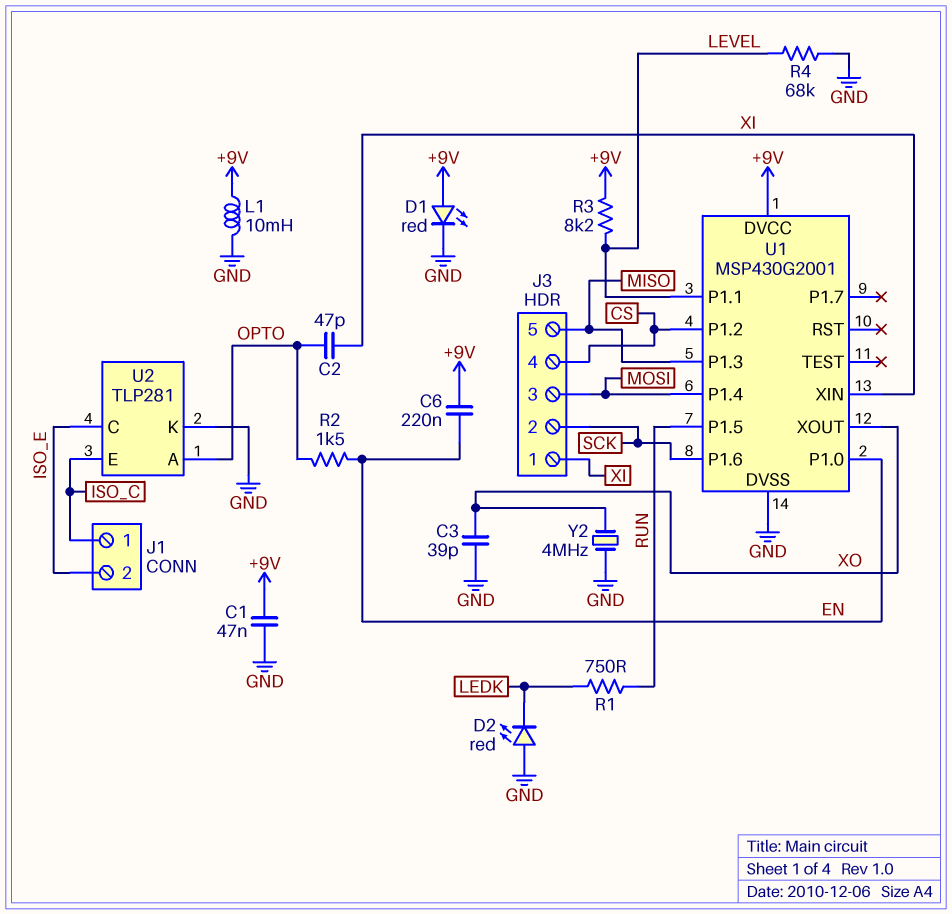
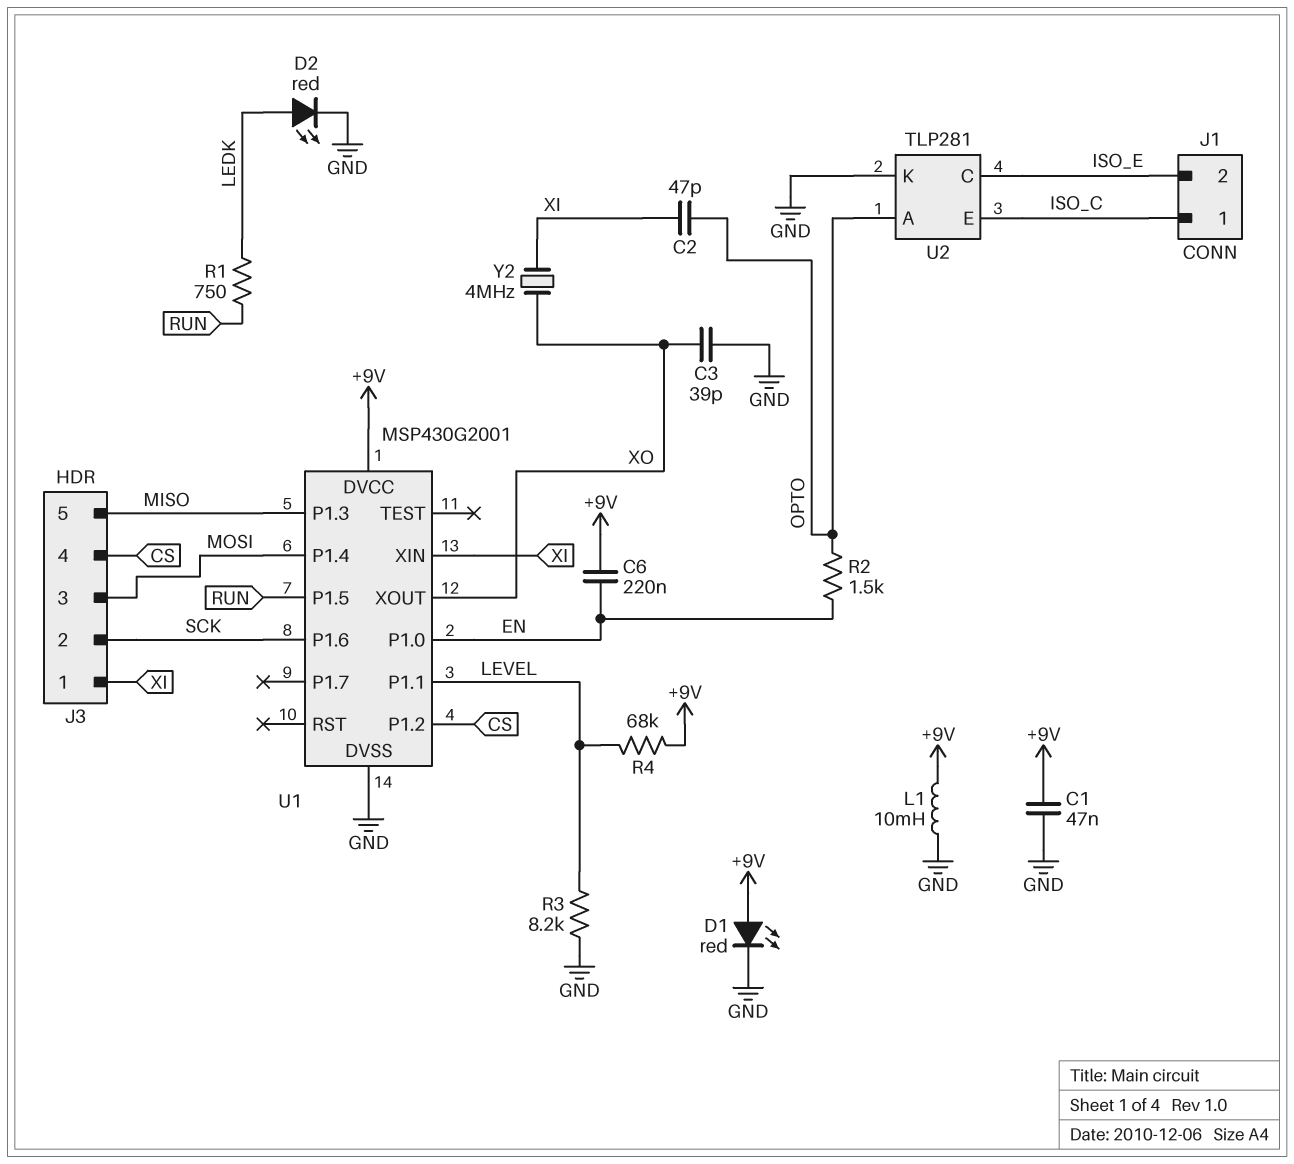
D2: LED red (A GND, K LEDK) -> LED red (A LEDK, K GND)
R3: 8.2k (+9V, LEVEL) -> 8.2k (GND, LEVEL)
R4: 68k (GND, LEVEL) -> 68k (+9V, LEVEL)
Y2: 4MHz (GND, XO) -> 4MHz (XI, XO)

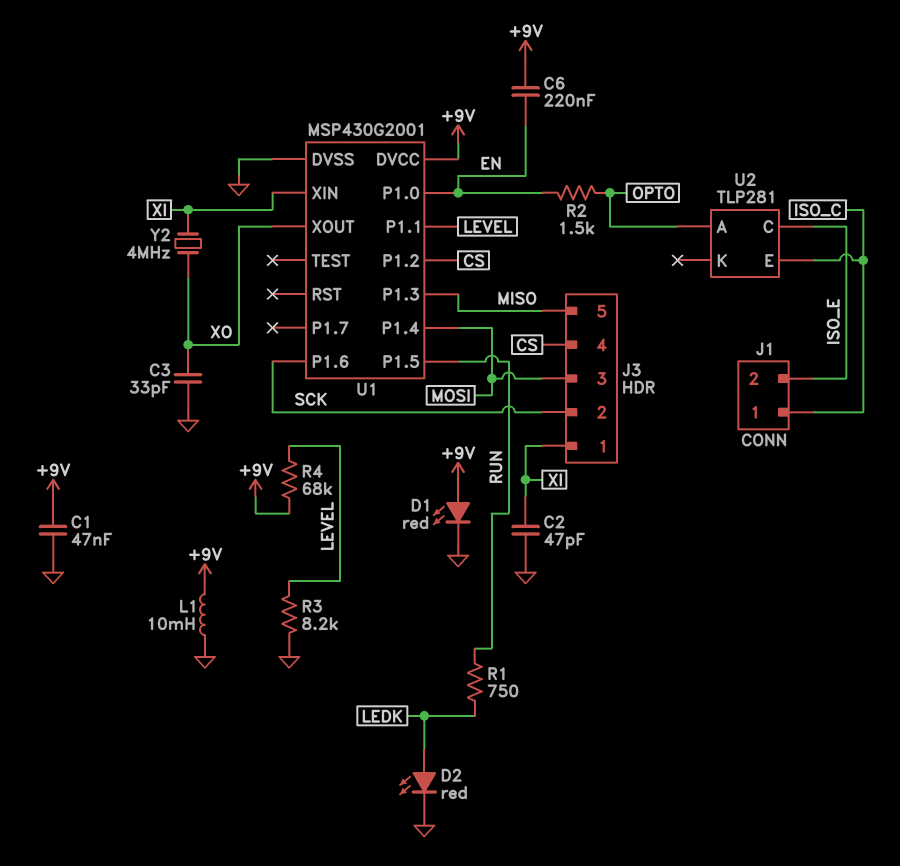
C2: 47pF (OPTO, XI) -> 47pF (GND, XI)
C3: 39pF (GND, XO) -> 33pF (GND, XO)
U2 pin K: GND -> none

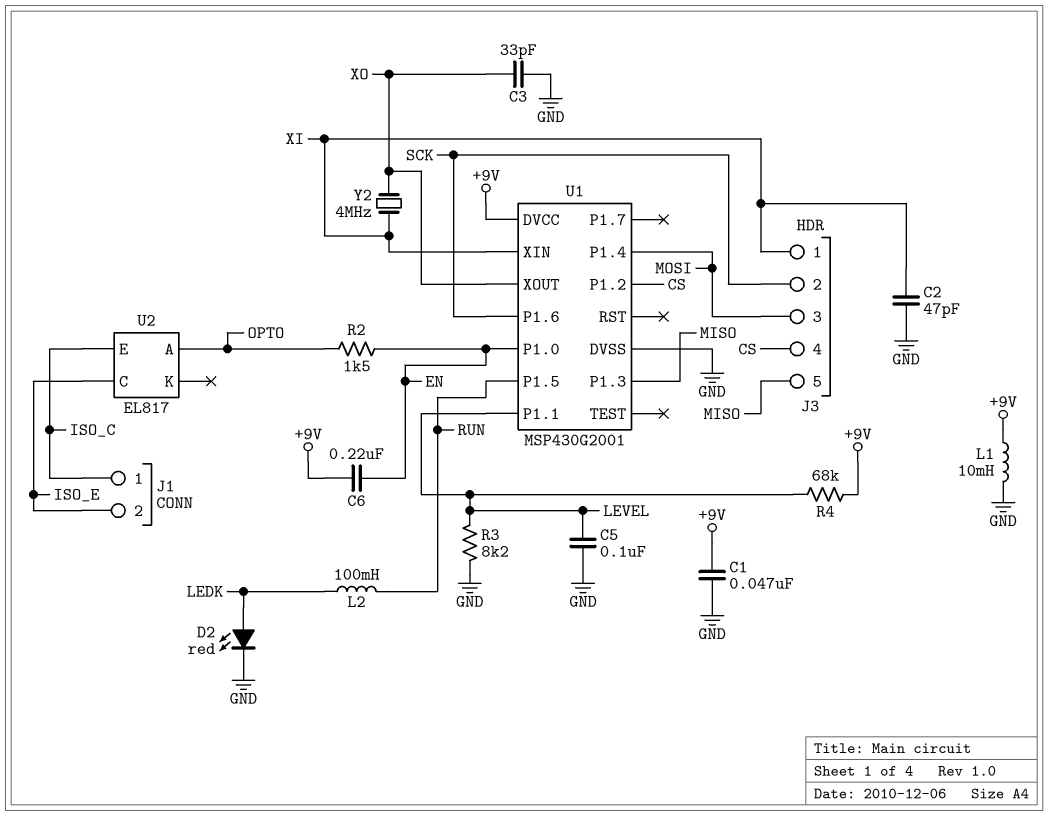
C5: none -> 100nF (GND, LEVEL)
D1: LED red (A +9V, K GND) -> none
L2: none -> 100mH (LEDK, RUN)
R1: 750 (LEDK, RUN) -> none
U2: TLP281 -> EL817

